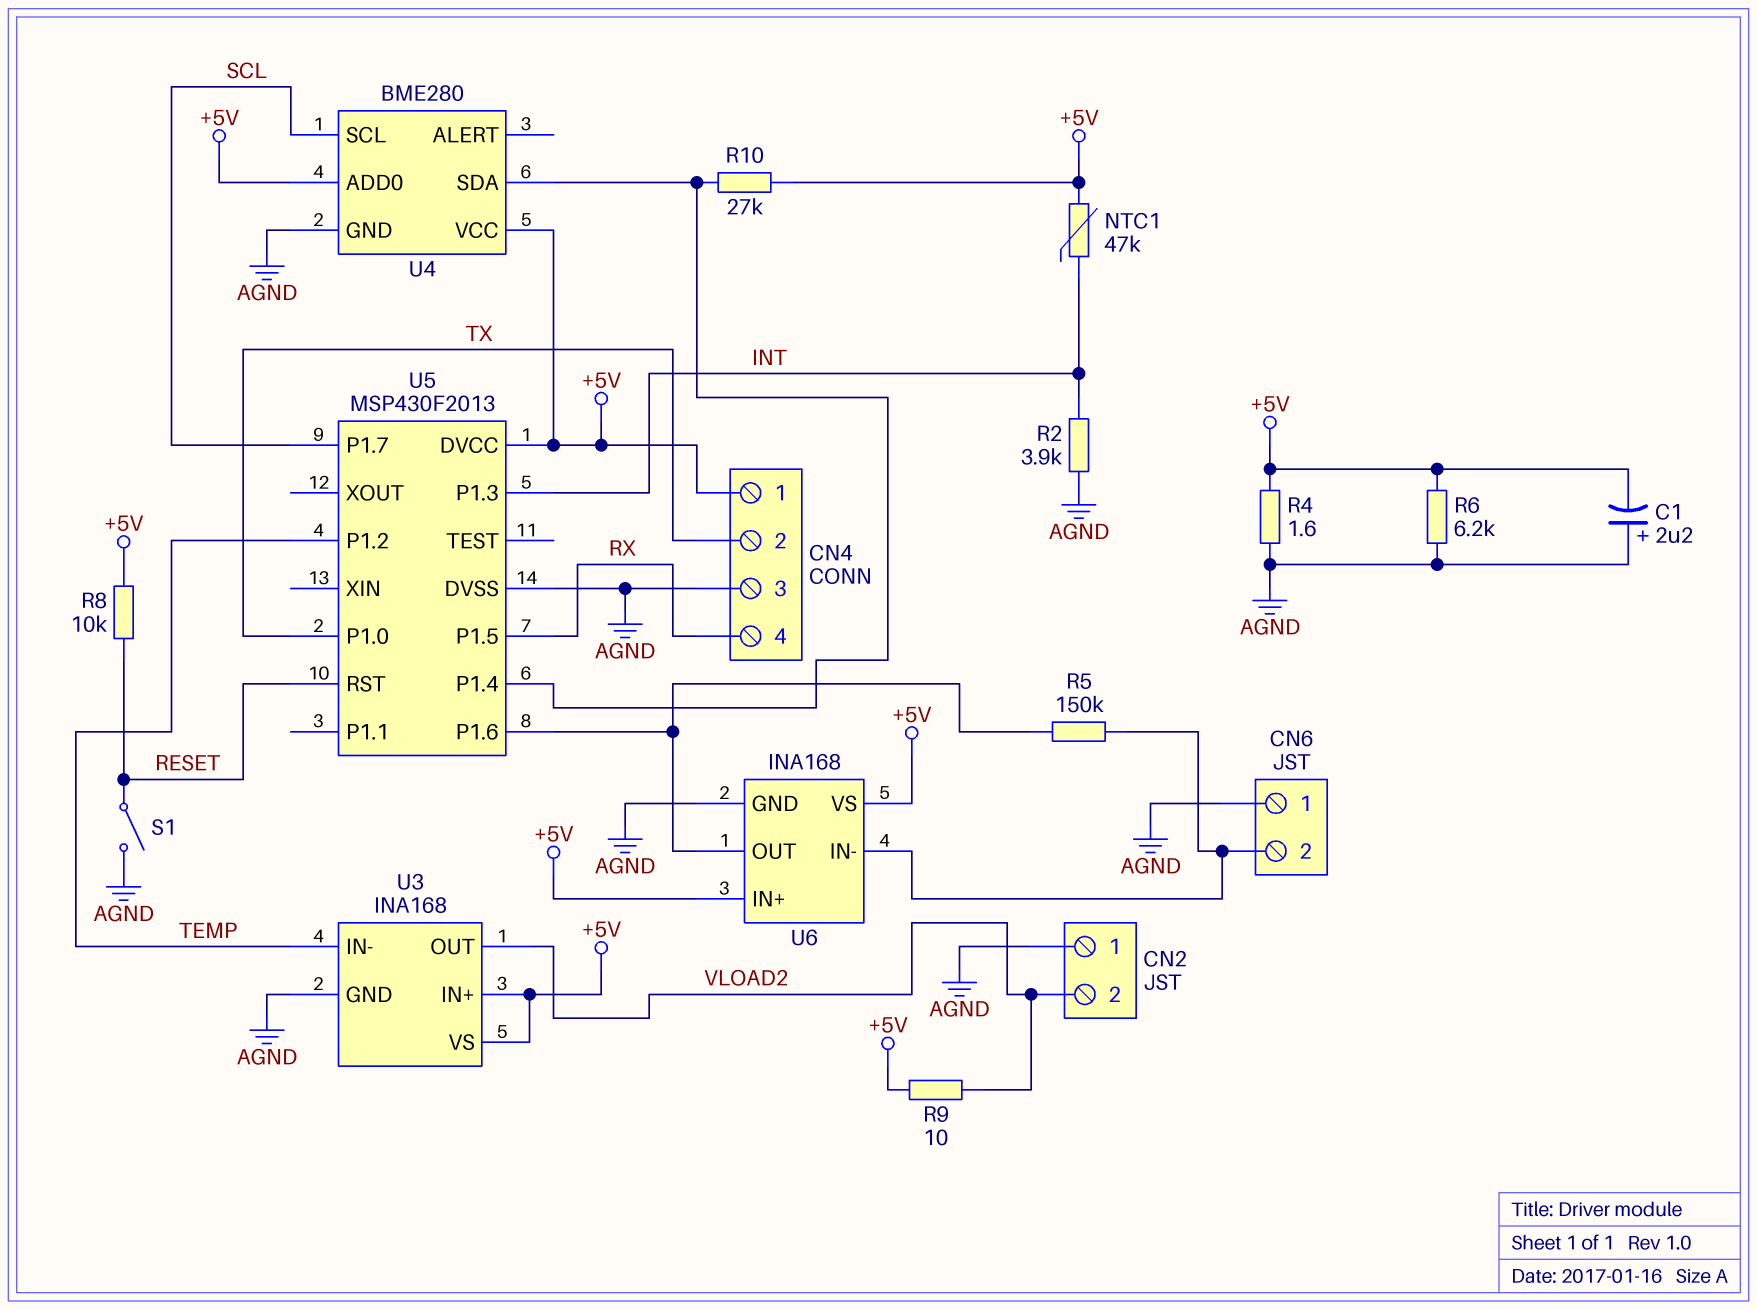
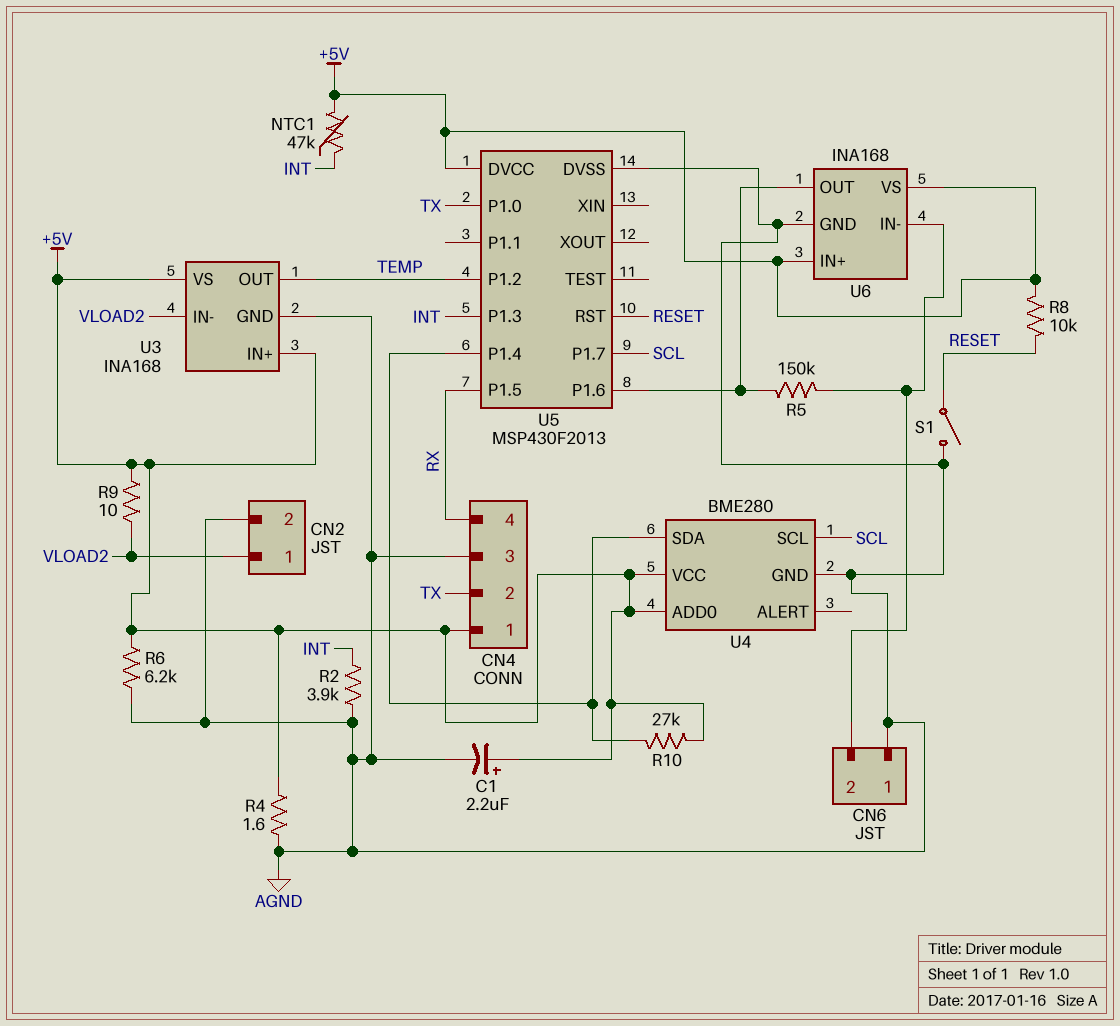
C1: 2.2uF (plus AGND, minus +5V) -> 2.2uF (plus +5V, minus AGND)
CN2 pin 1: AGND -> VLOAD2
CN2 pin 2: VLOAD2 -> AGND
U3 pin IN-: TEMP -> VLOAD2
U3 pin OUT: VLOAD2 -> TEMP

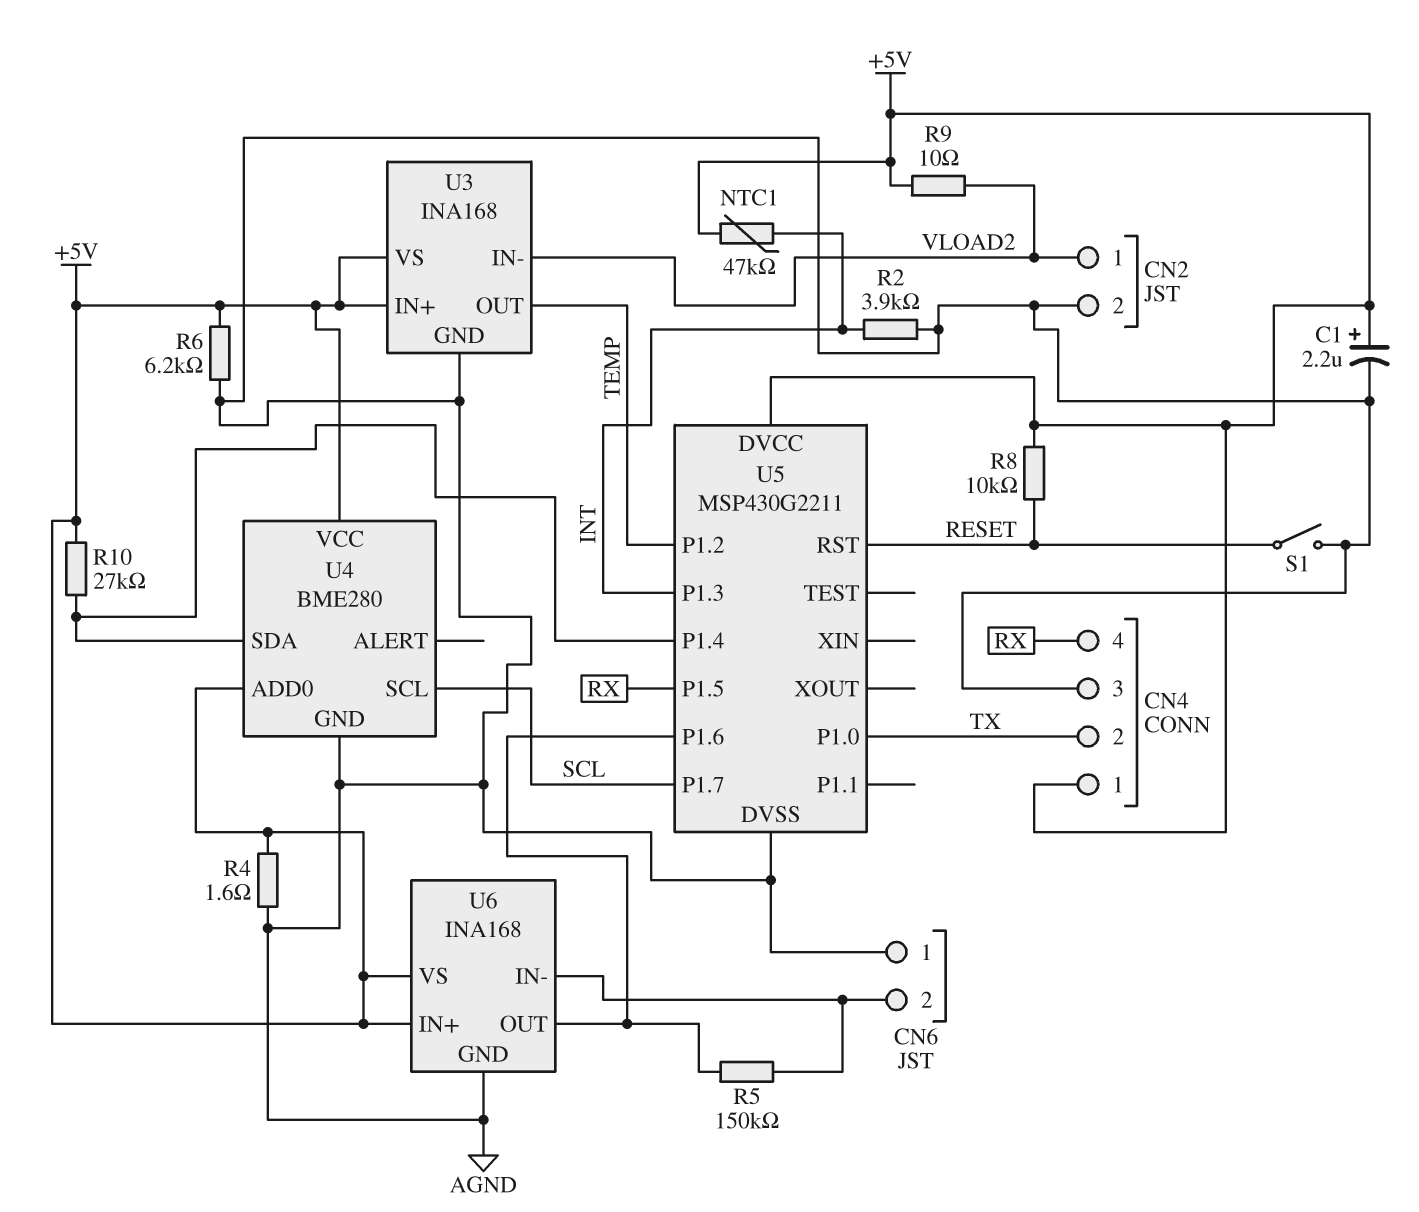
U5: MSP430F2013 -> MSP430G2211

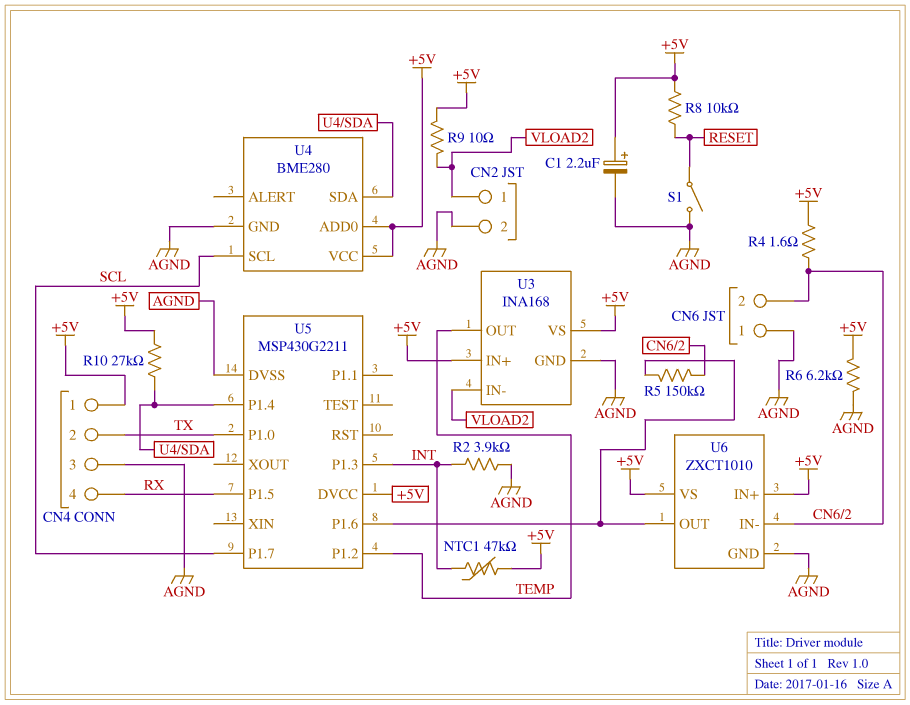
R4: 1.6 (+5V, AGND) -> 1.6 (+5V, CN6/2)
U5 pin RST: RESET -> none
U6: INA168 -> ZXCT1010

